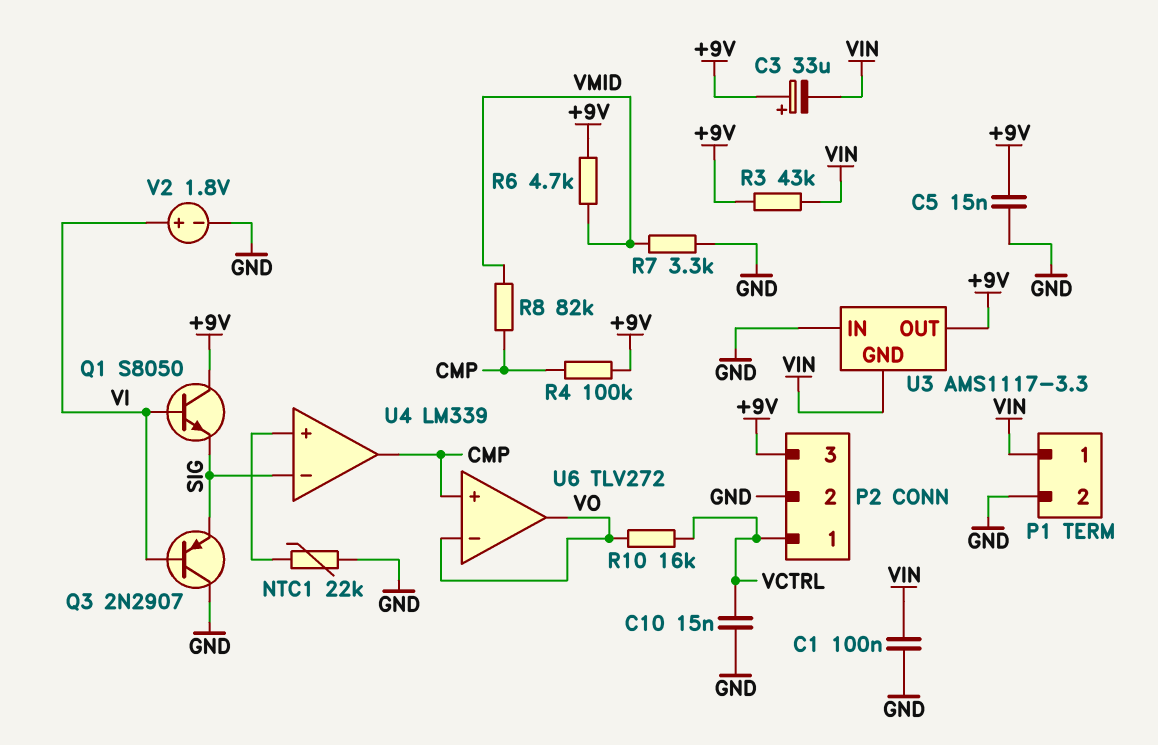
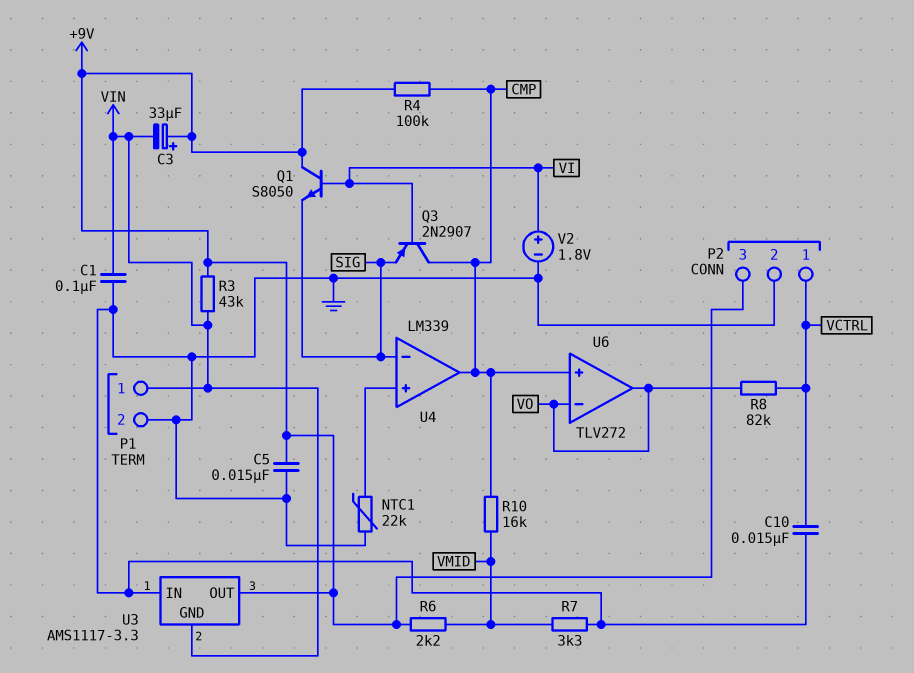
Q3: PNP 2N2907 (B VI, C GND, E SIG) -> PNP 2N2907 (B VI, C CMP, E SIG)
R6: 4.7k (+9V, VMID) -> 2.2k (+9V, VMID)
R8: 82k (CMP, VMID) -> 82k (VCTRL, VO)
R10: 16k (VCTRL, VO) -> 16k (CMP, VMID)

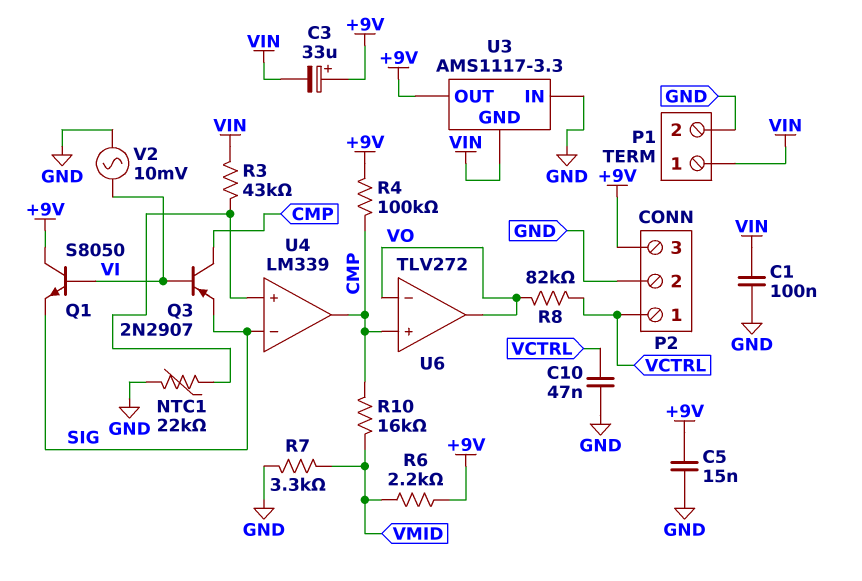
C10: 15nF (GND, VCTRL) -> 47nF (GND, VCTRL)
R3: 43k (+9V, VIN) -> 43k (U4/in+, VIN)
V2: 1.8V (plus VI, minus GND) -> AC 10mV (GND, VI)

